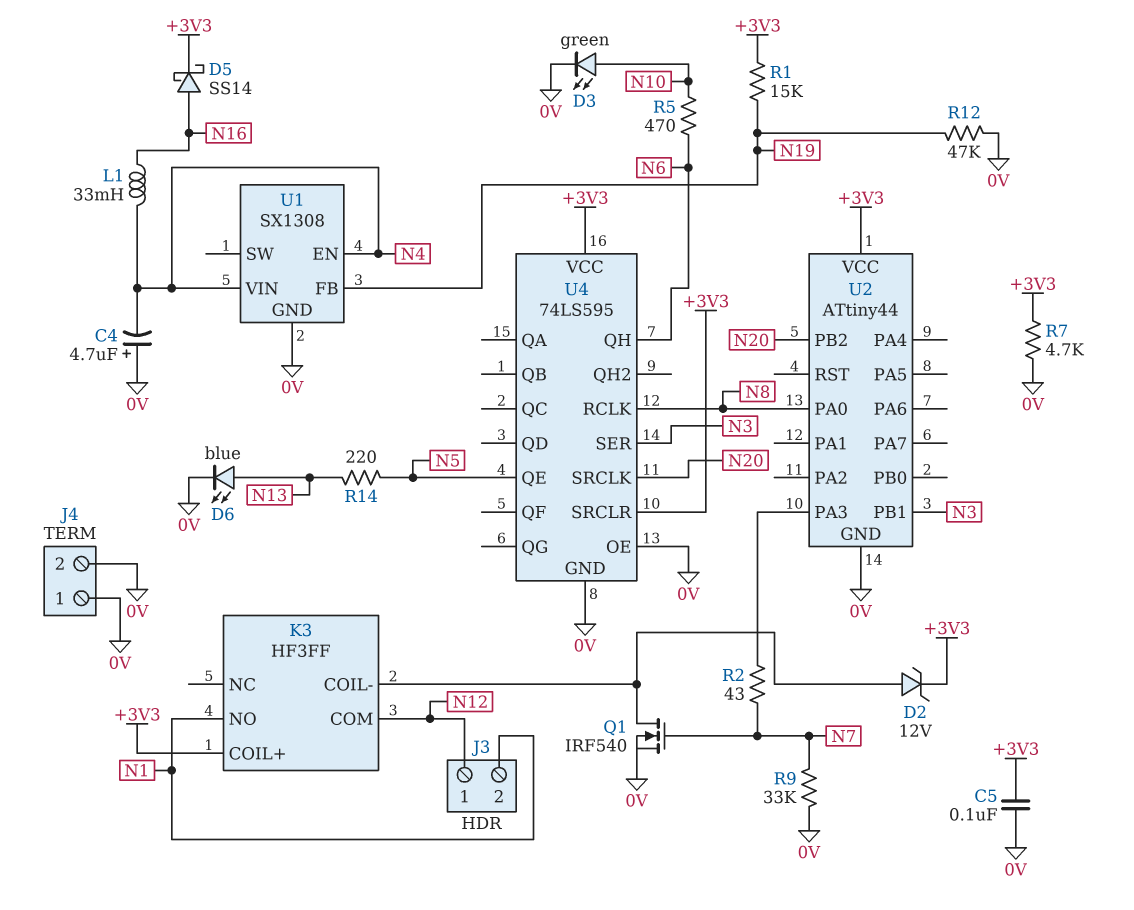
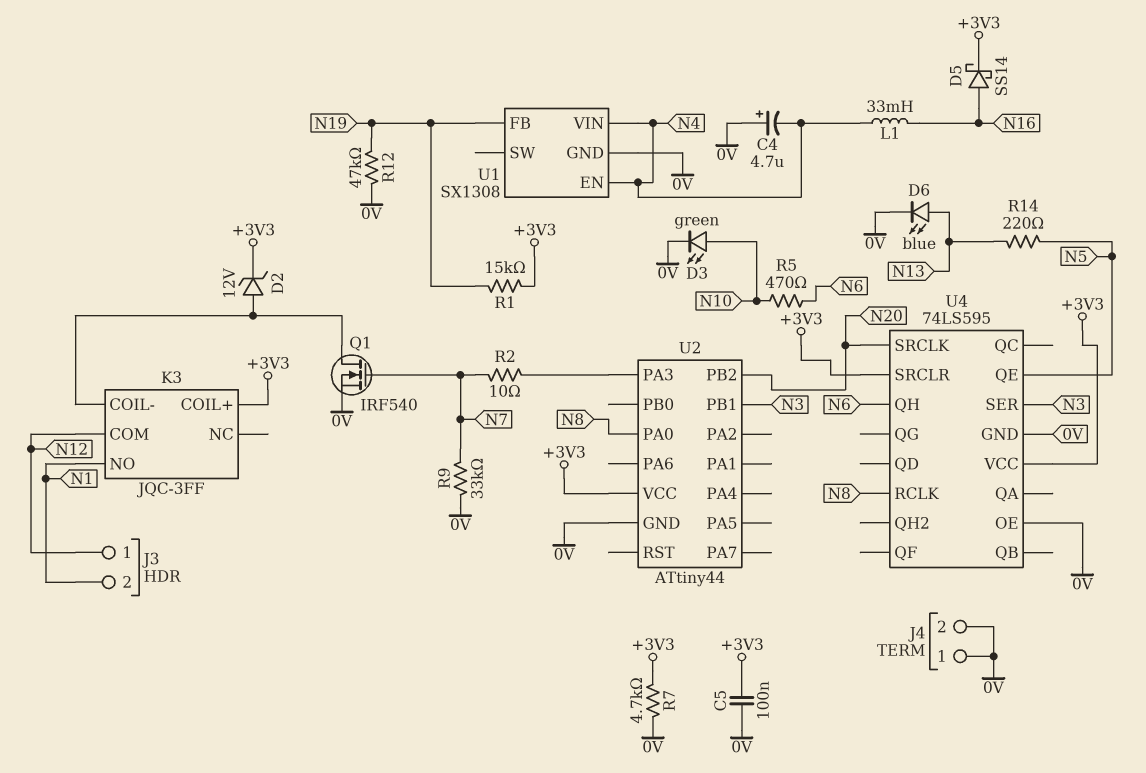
K3: HF3FF -> JQC-3FF
R2: 43 (N7, U2/PA3) -> 10 (N7, U2/PA3)

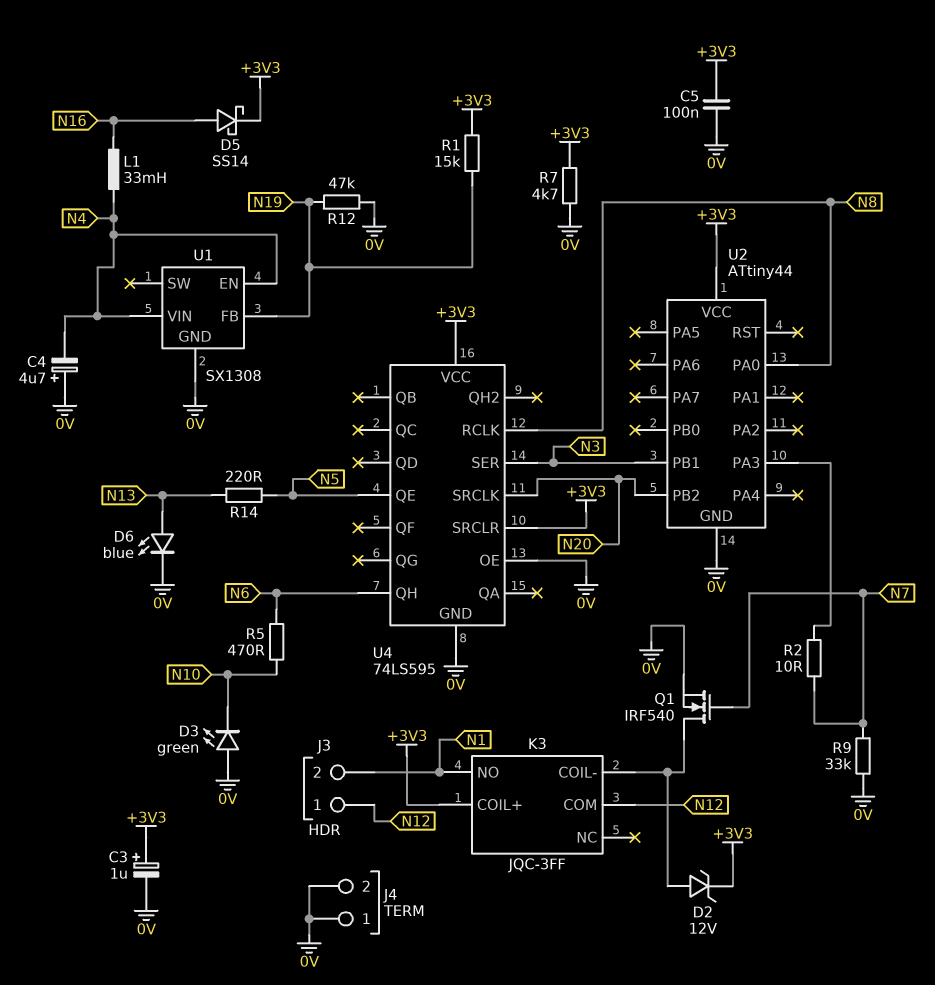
C3: none -> 1uF (plus +3V3, minus 0V)
D3: LED green (A N10, K 0V) -> LED green (A 0V, K N10)

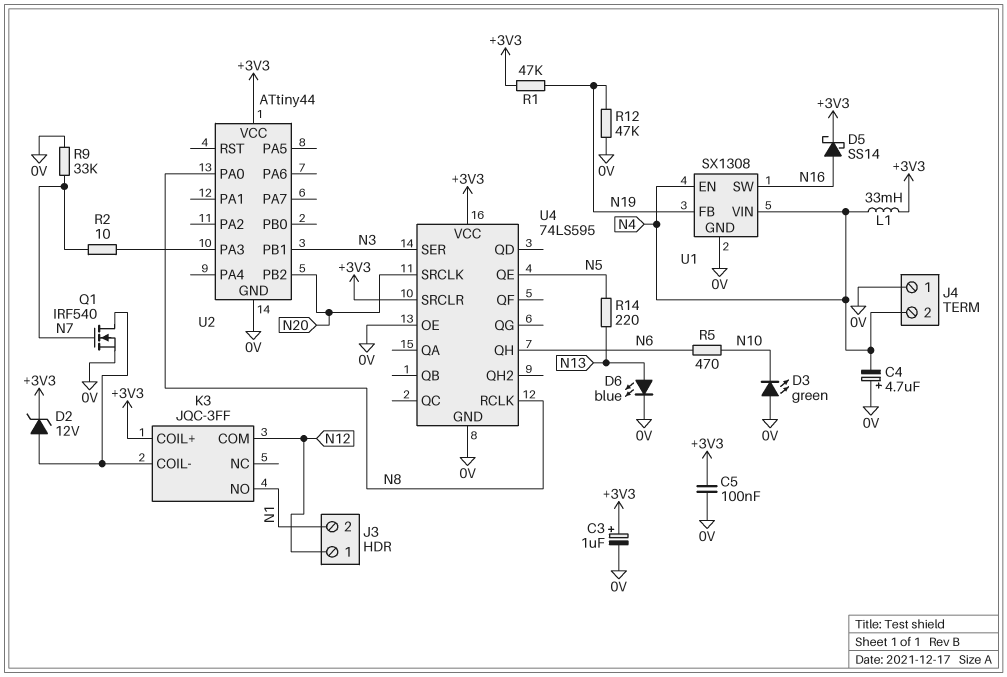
J4 pin 2: 0V -> N4
L1: 33mH (N4, N16) -> 33mH (+3V3, N4)
R1: 15k (+3V3, N19) -> 47k (+3V3, N19)
R7: 4.7k (+3V3, 0V) -> none
U1 pin SW: none -> N16

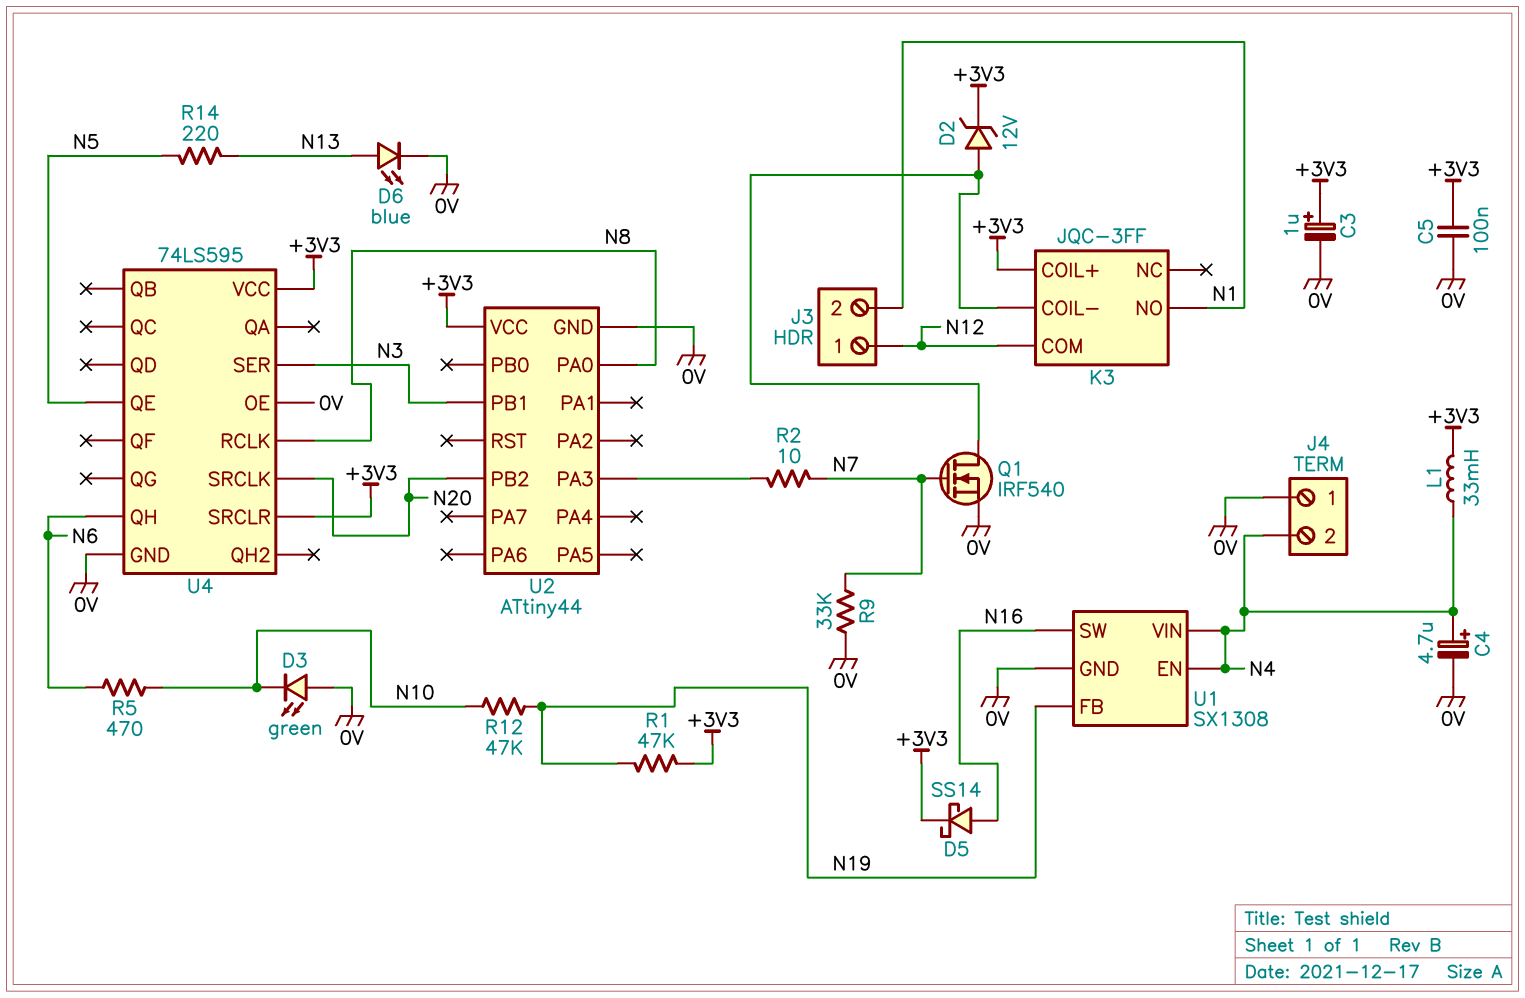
C4: 4.7uF (plus 0V, minus N4) -> 4.7uF (plus N4, minus 0V)
R12: 47k (0V, N19) -> 47k (N10, N19)

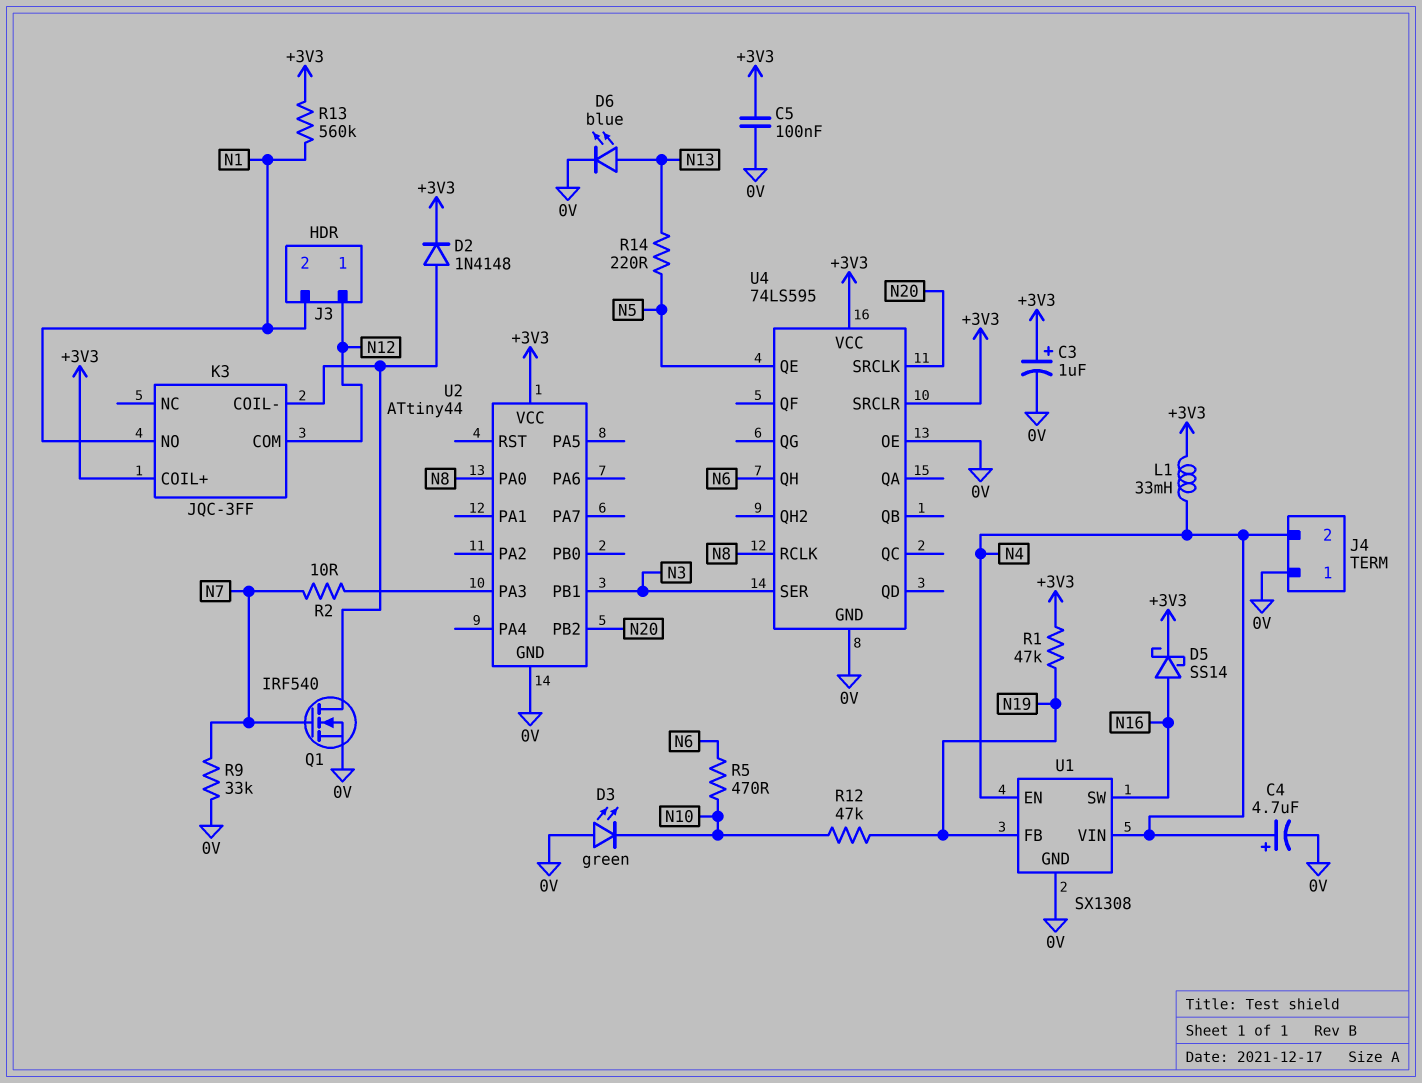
D2: zener 12V (A K3/COIL-, K +3V3) -> diode 1N4148 (A K3/COIL-, K +3V3)
R13: none -> 560k (+3V3, N1)

